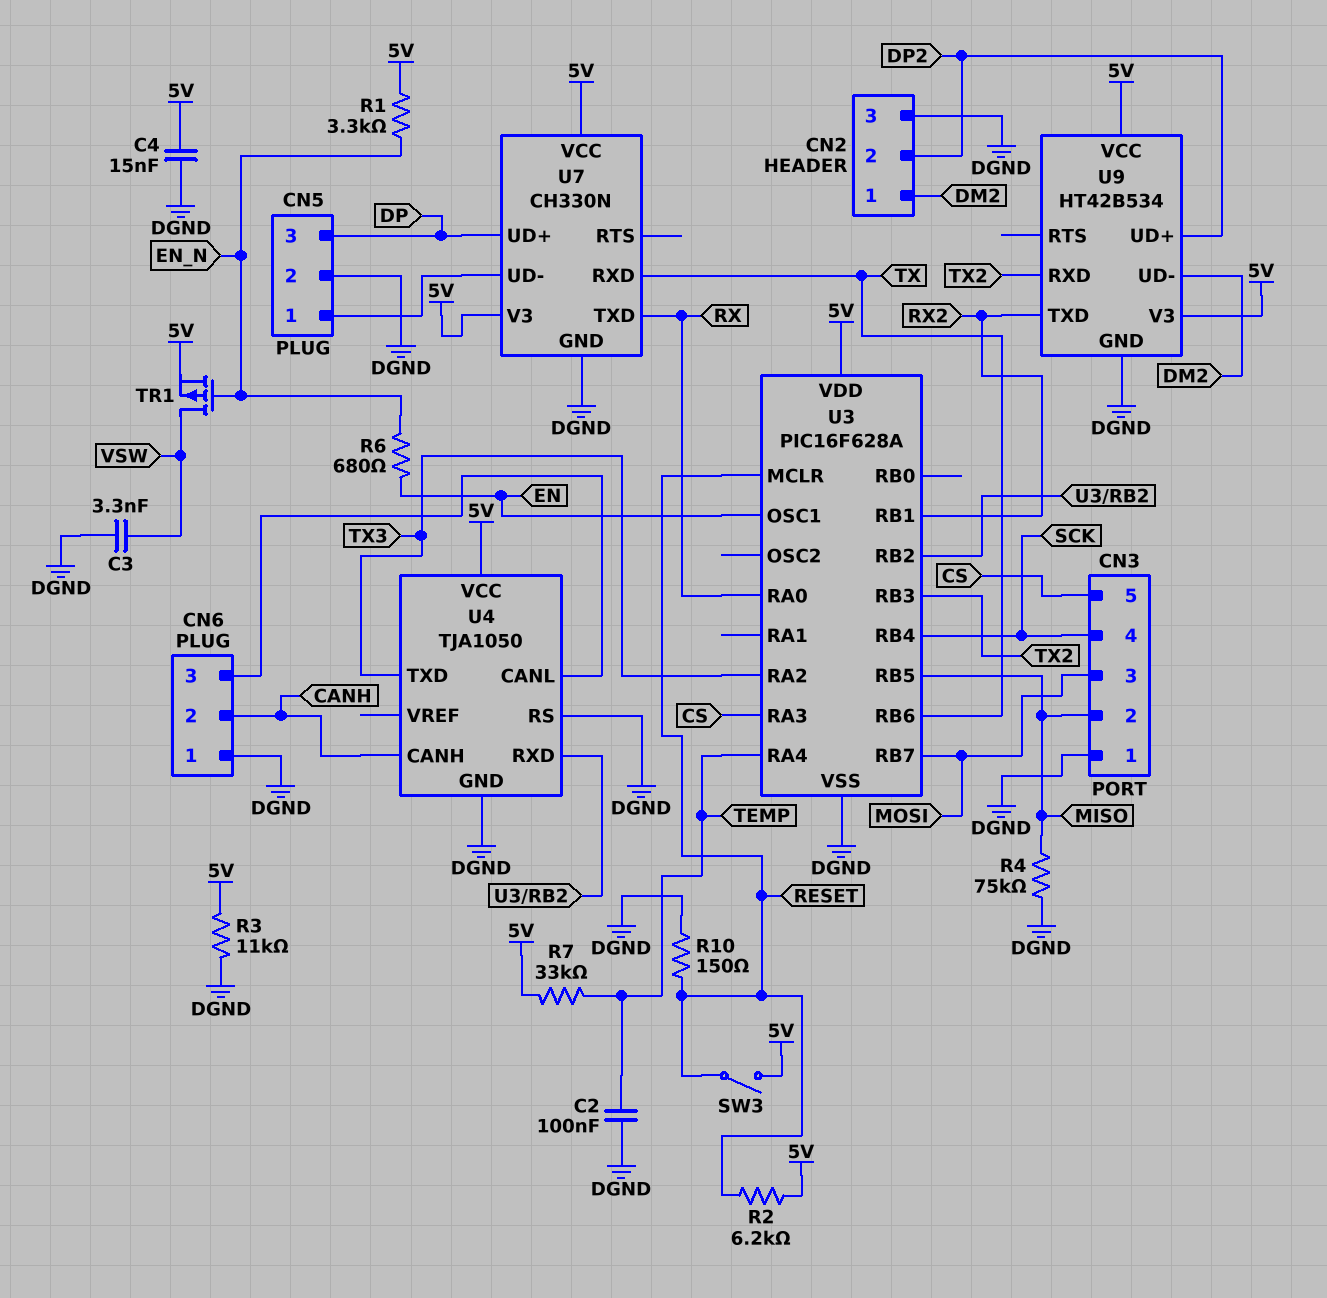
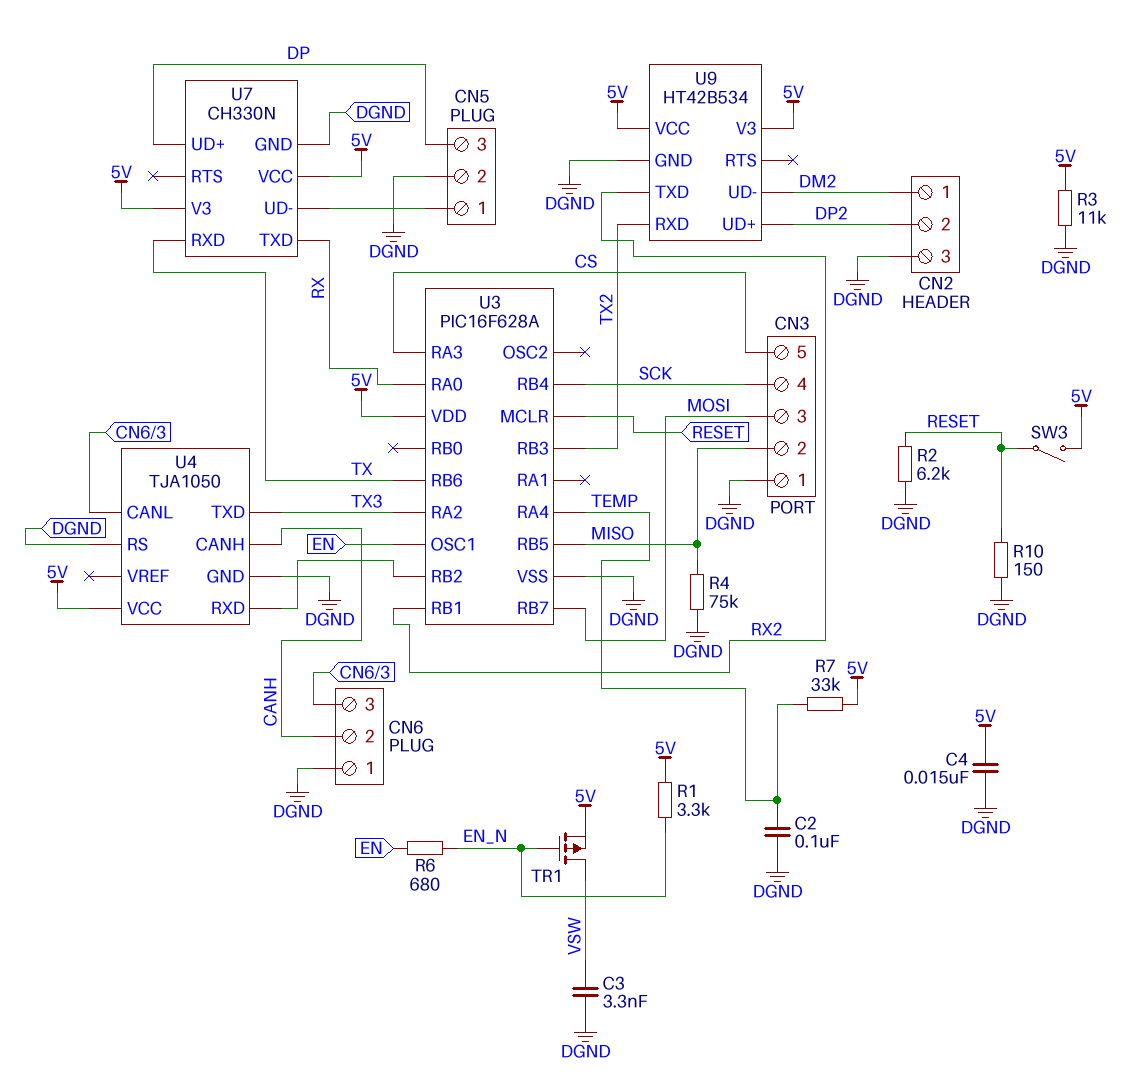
R2: 6.2k (5V, RESET) -> 6.2k (DGND, RESET)

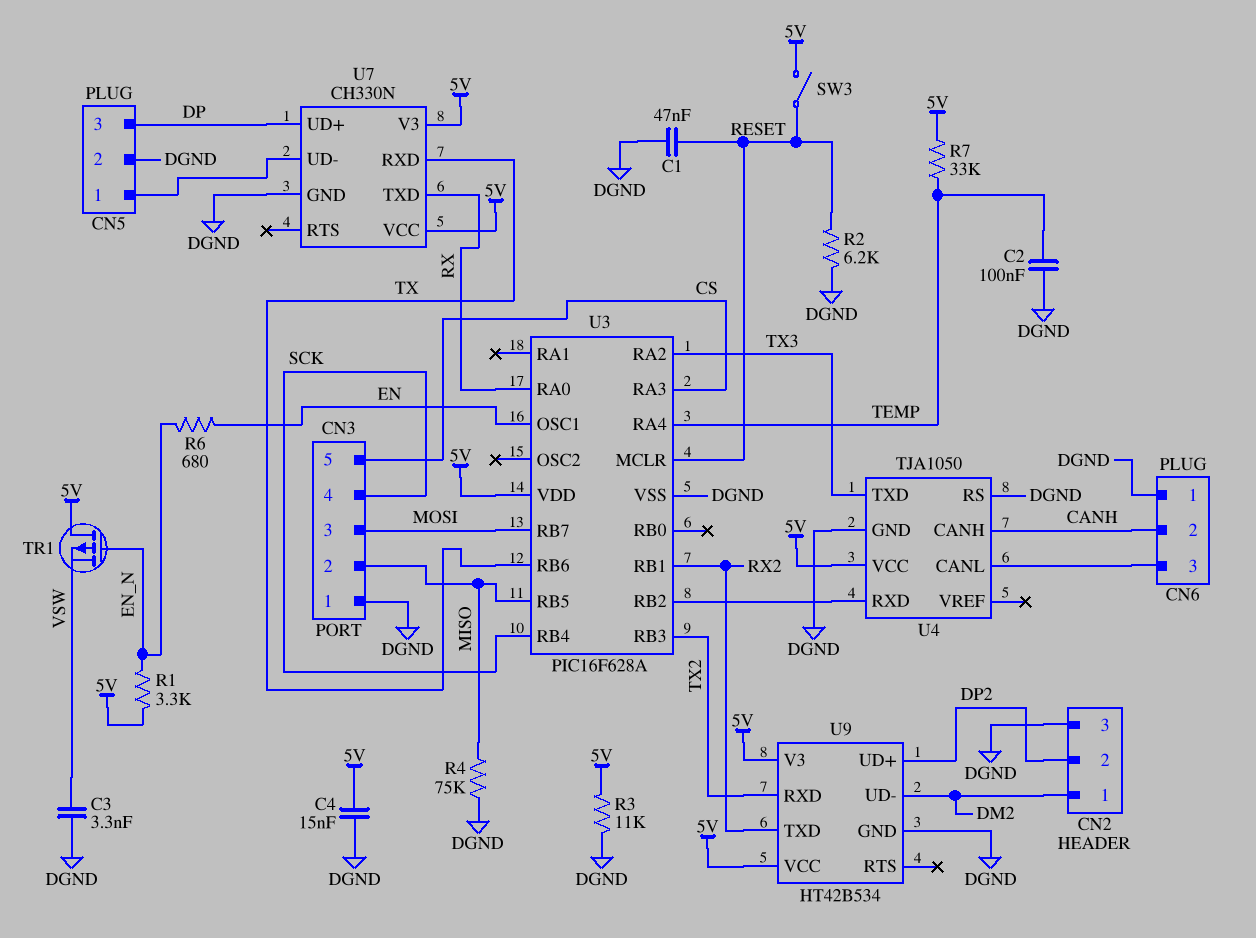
C1: none -> 47nF (DGND, RESET)
R10: 150 (DGND, RESET) -> none
TR1: PMOS (G EN_N, D VSW, S 5V) -> PMOS (G EN_N, D 5V, S VSW)

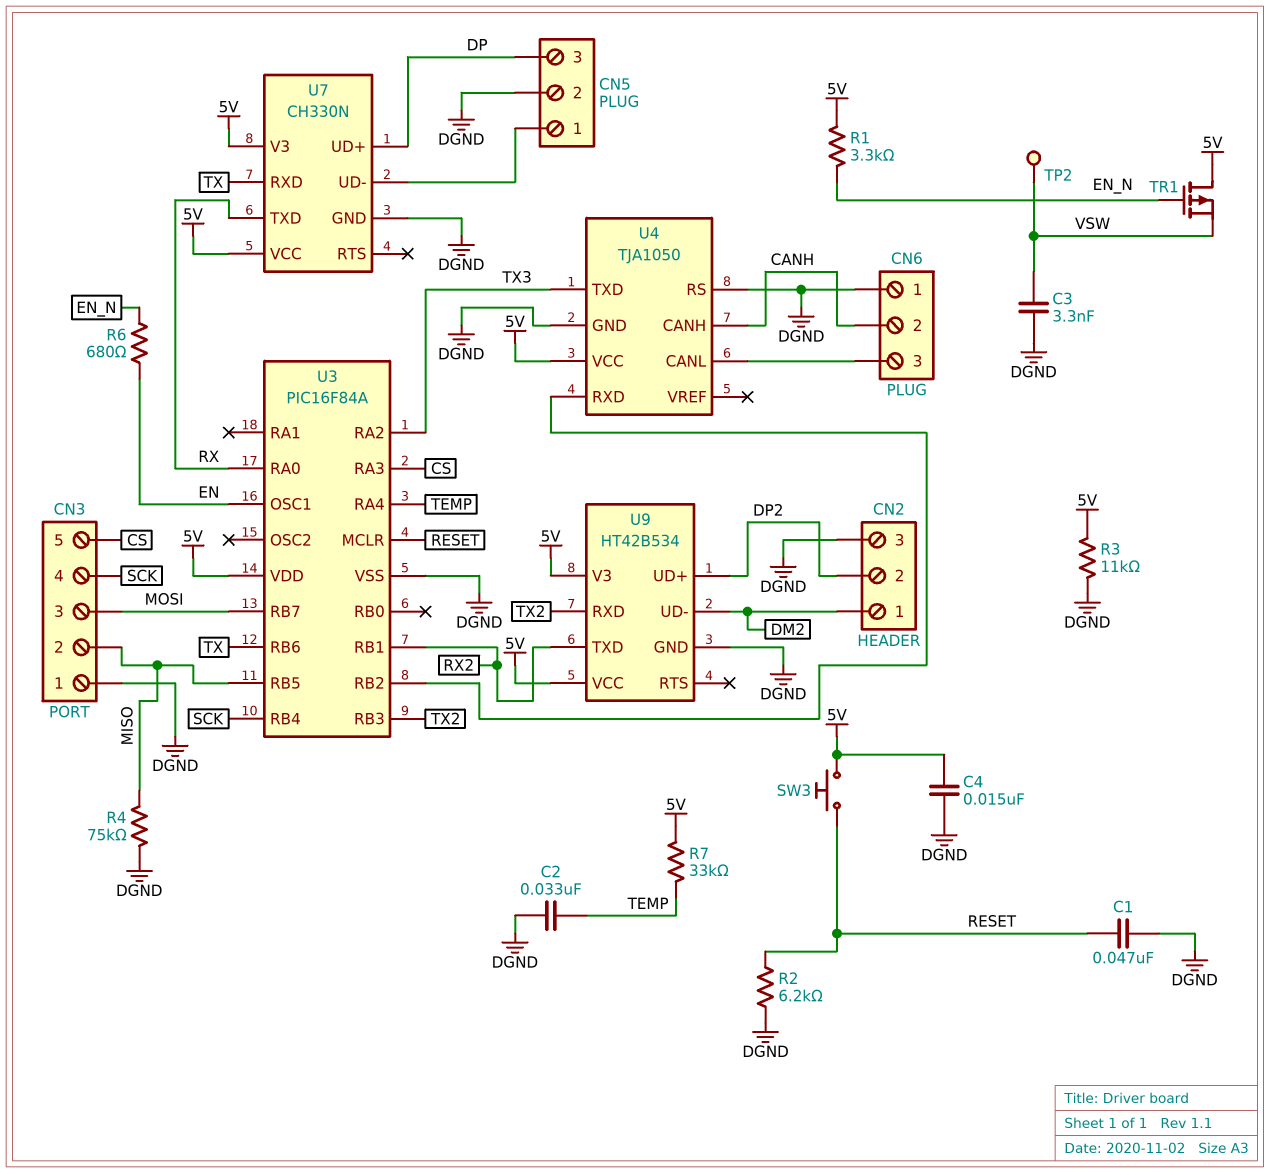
C2: 100nF (DGND, TEMP) -> 33nF (DGND, TEMP)
SW3: switch (5V, RESET) -> button (5V, RESET)
TP2: none -> test point (VSW)
U3: PIC16F628A -> PIC16F84A

